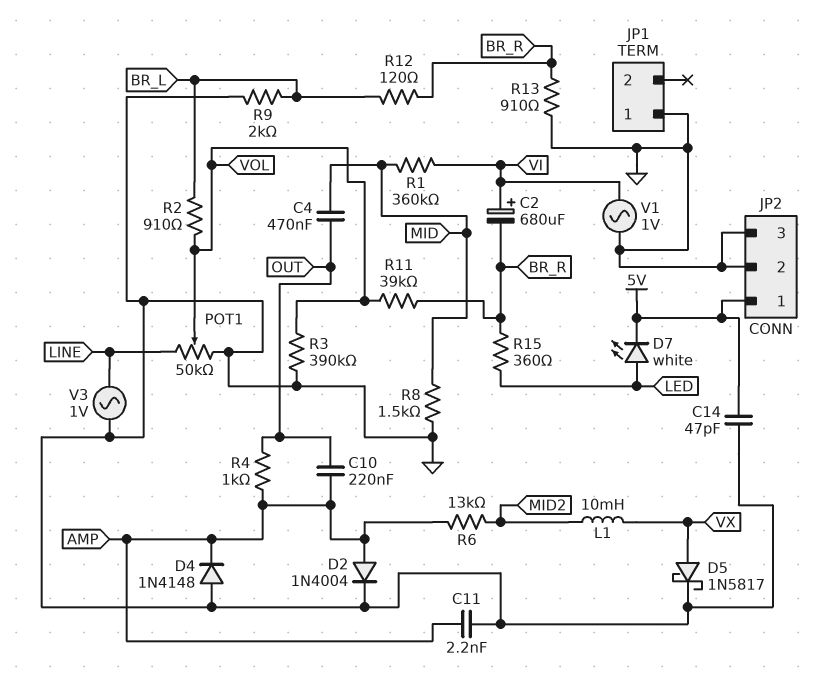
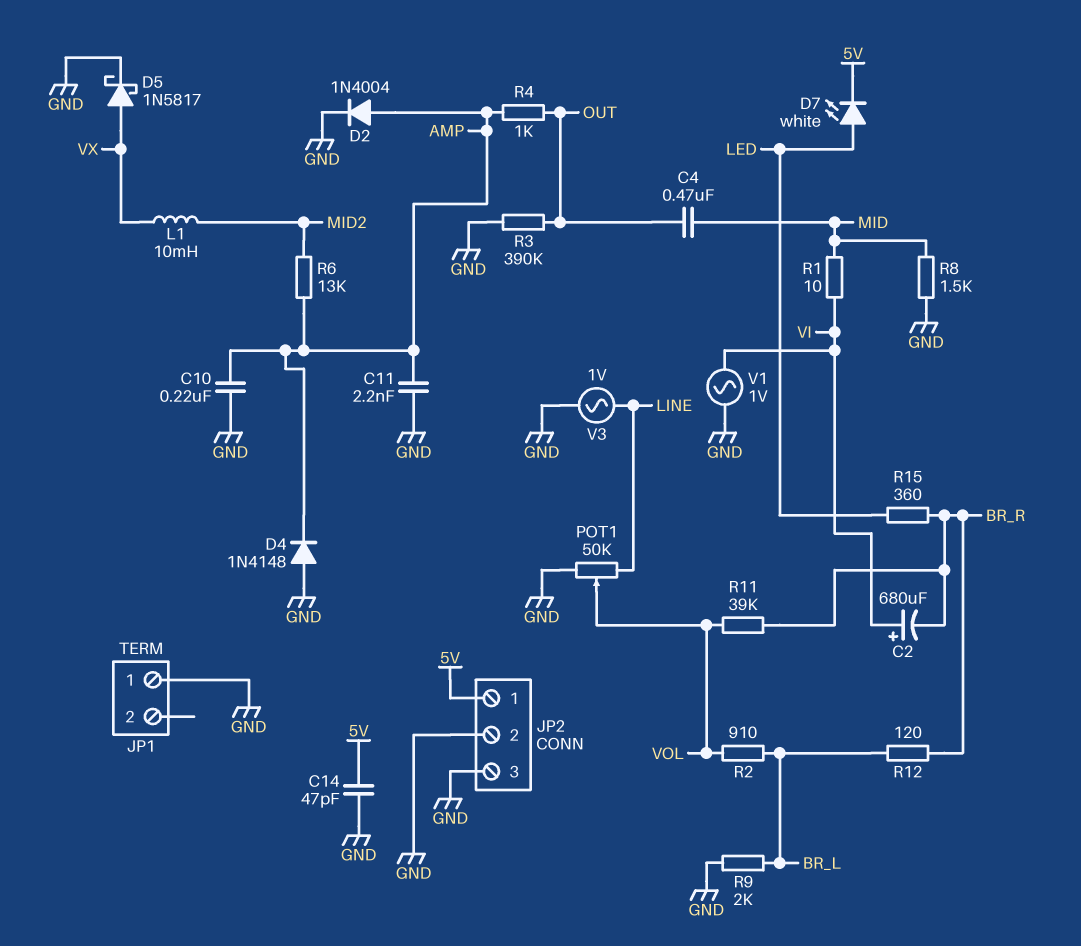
C10: 220nF (AMP, OUT) -> 220nF (AMP, GND)
R1: 360k (MID, VI) -> 10 (MID, VI)
R3: 390k (GND, VOL) -> 390k (GND, OUT)
R13: 910 (BR_R, GND) -> none

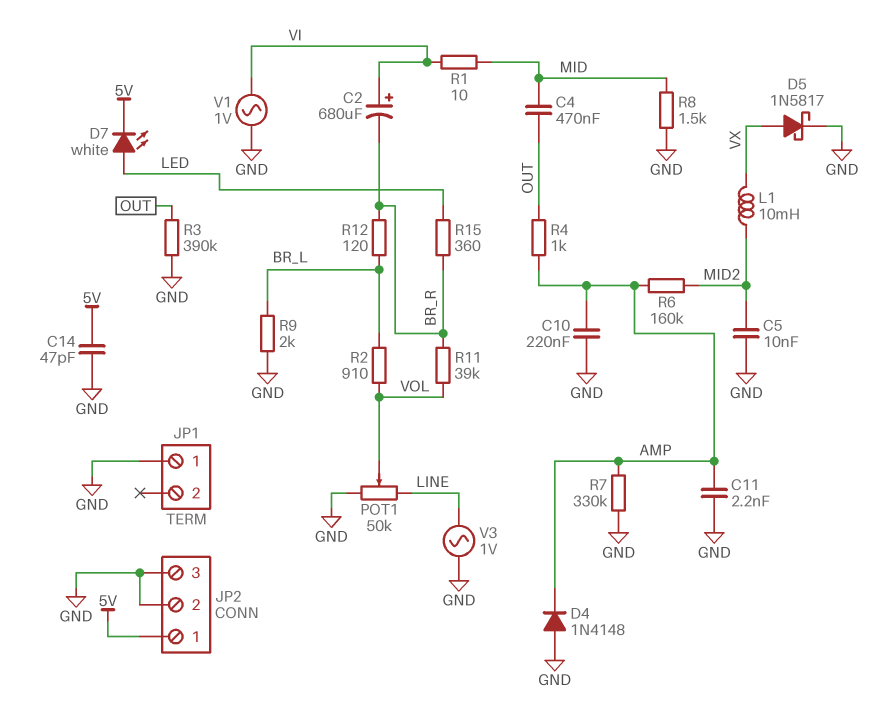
C5: none -> 10nF (GND, MID2)
D2: diode 1N4004 (A AMP, K GND) -> none
R6: 13k (AMP, MID2) -> 160k (AMP, MID2)
R7: none -> 330k (AMP, GND)

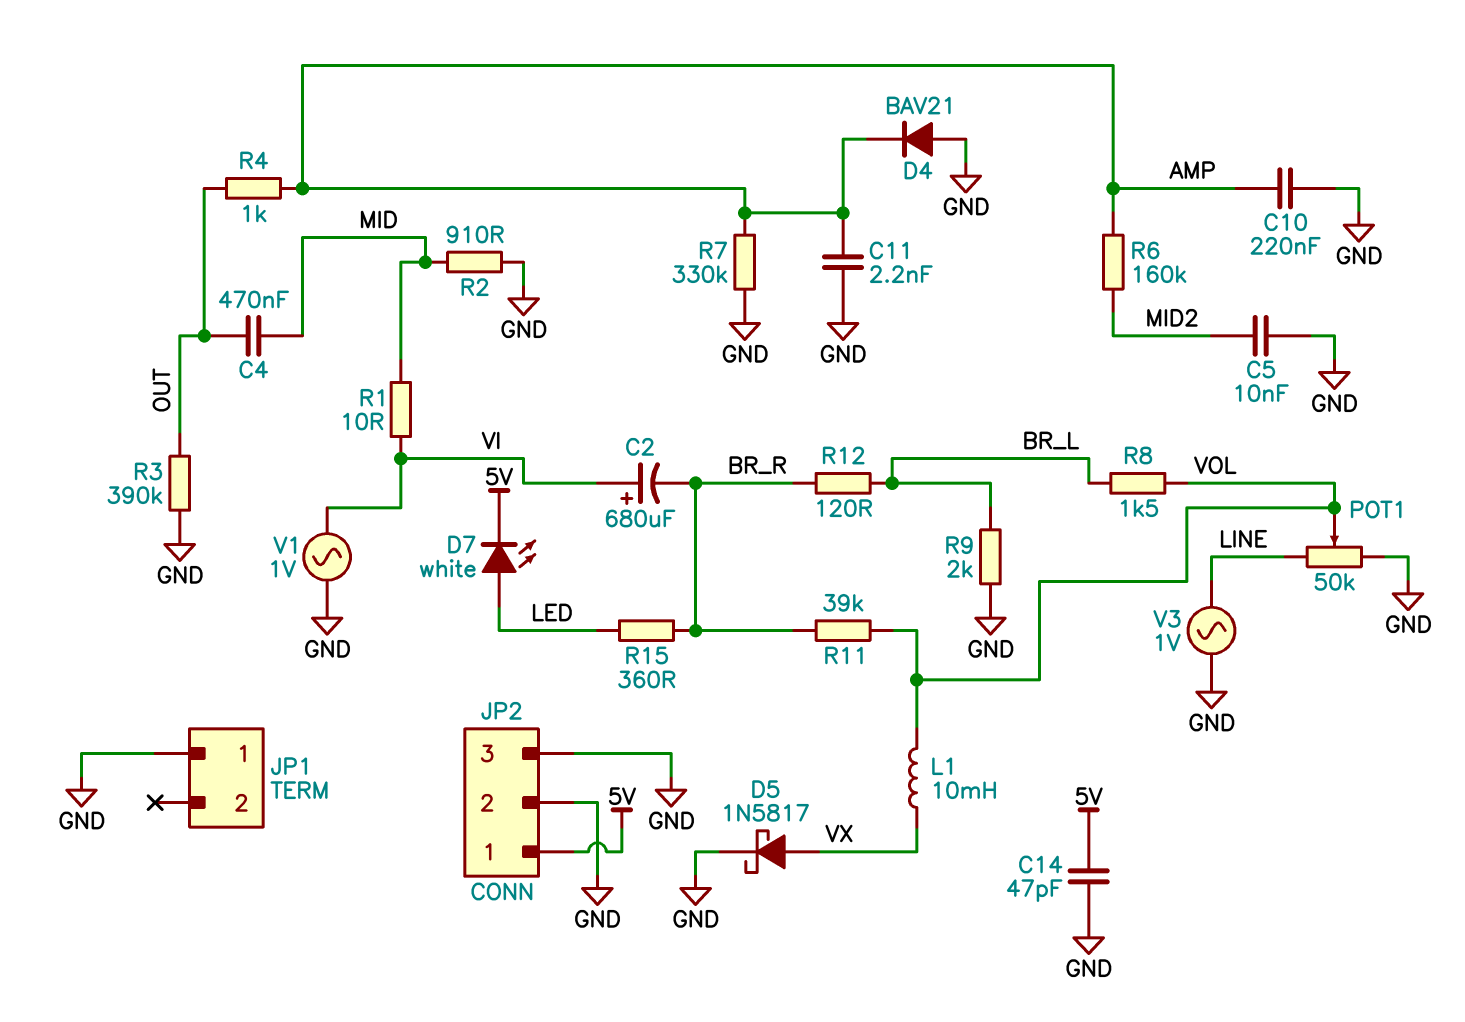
D4: diode 1N4148 (A GND, K AMP) -> diode BAV21 (A GND, K AMP)
L1: 10mH (MID2, VX) -> 10mH (VOL, VX)
R2: 910 (BR_L, VOL) -> 910 (GND, MID)
R8: 1.5k (GND, MID) -> 1.5k (BR_L, VOL)

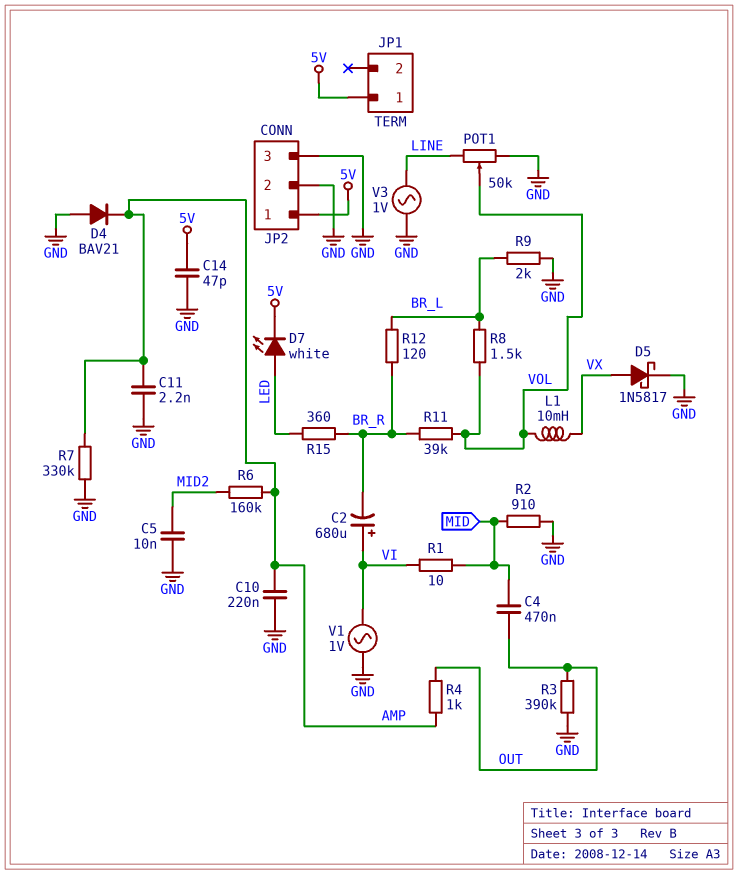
JP1 pin 1: GND -> 5V

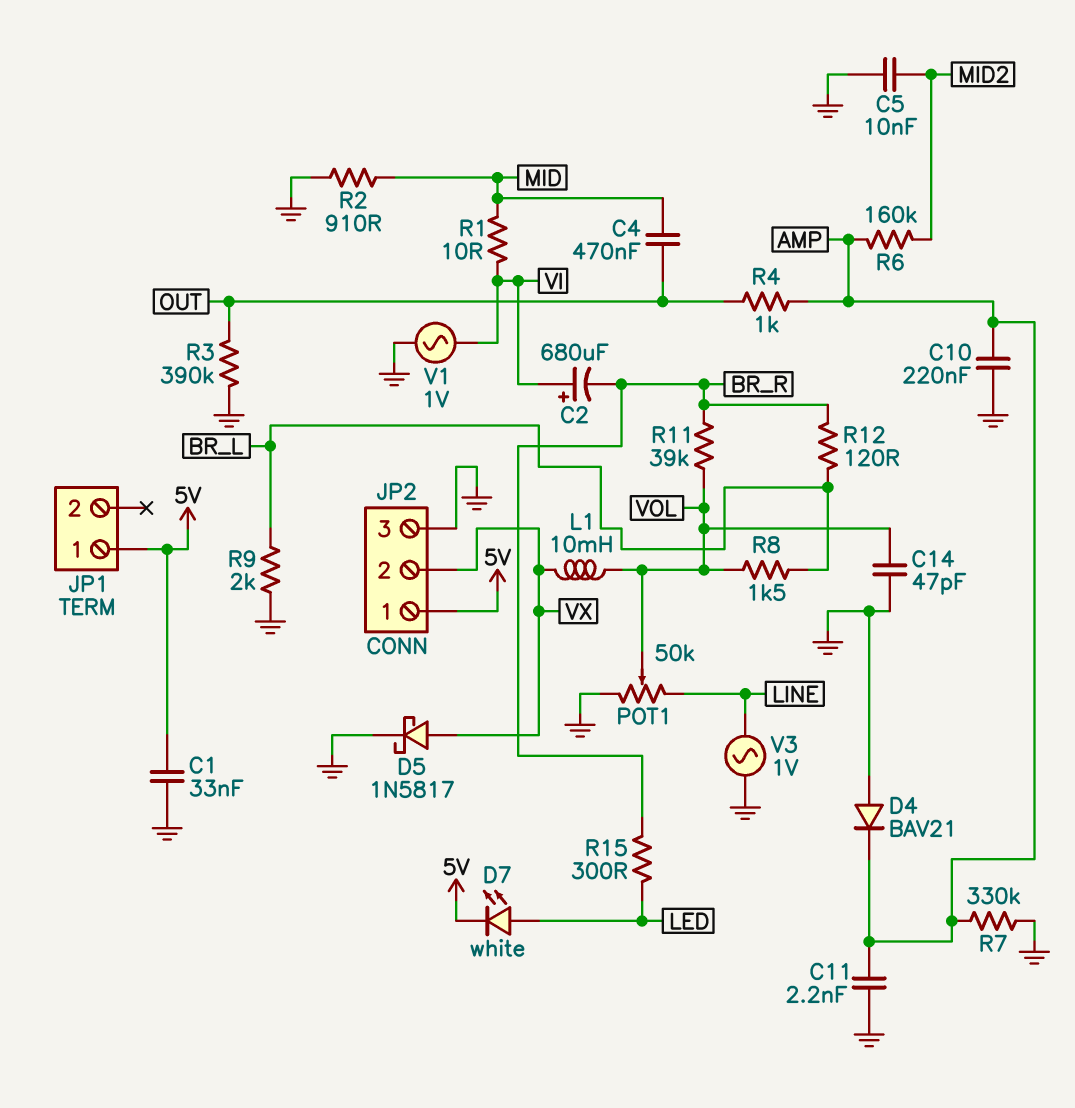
C1: none -> 33nF (5V, GND)
C14: 47pF (5V, GND) -> 47pF (GND, VOL)
JP2 pin 2: GND -> VX
R15: 360 (BR_R, LED) -> 300 (BR_R, LED)

